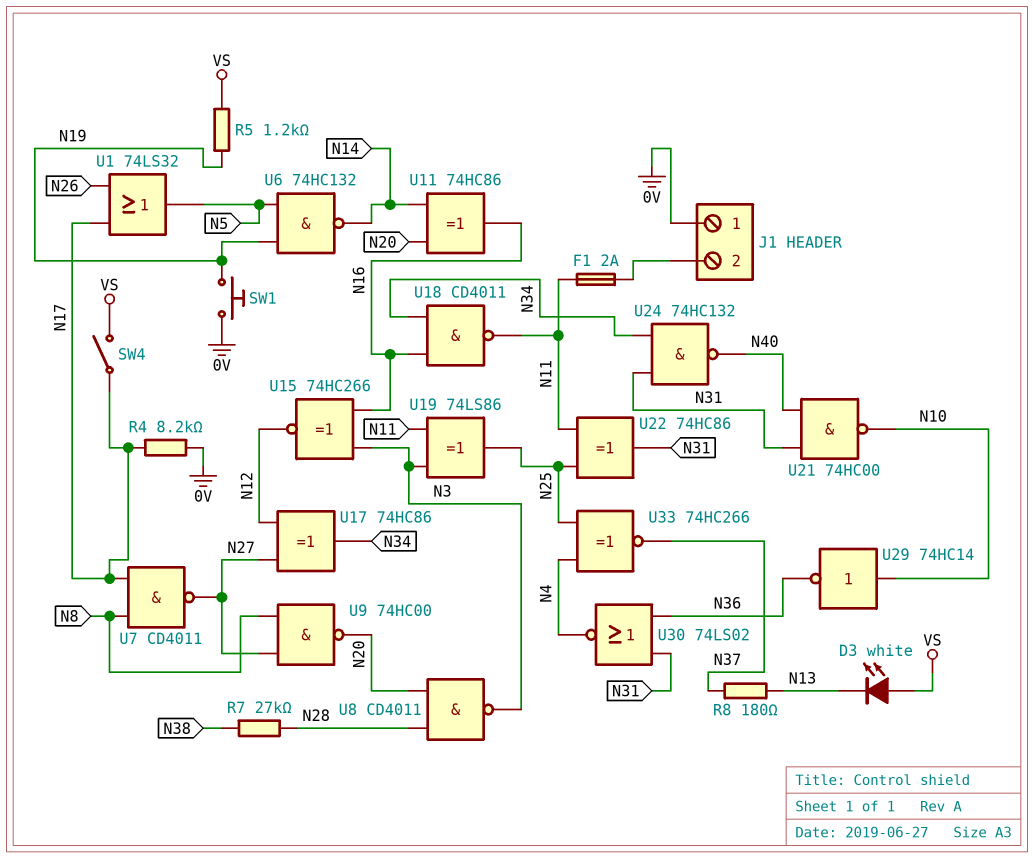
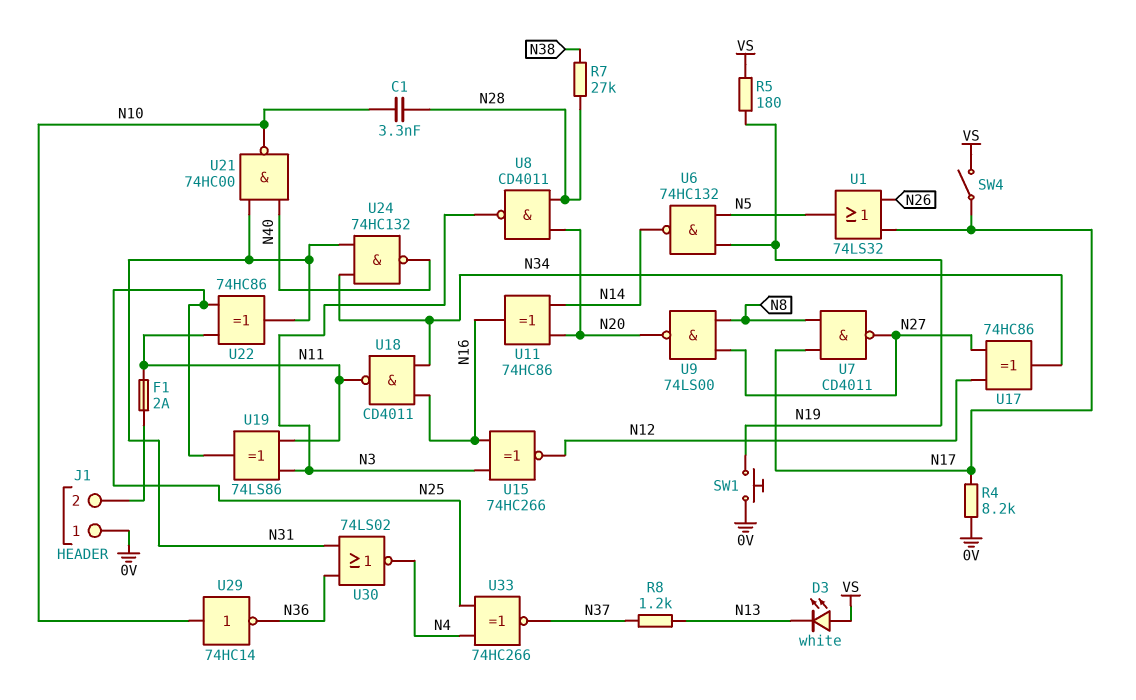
C1: none -> 3.3nF (N10, N28)
R5: 1.2k (N19, VS) -> 180 (N19, VS)
R8: 180 (N13, N37) -> 1.2k (N13, N37)
U9: NAND 74HC00 (in N8, in N27, out N20) -> NAND 74LS00 (in N8, in N27, out N20)

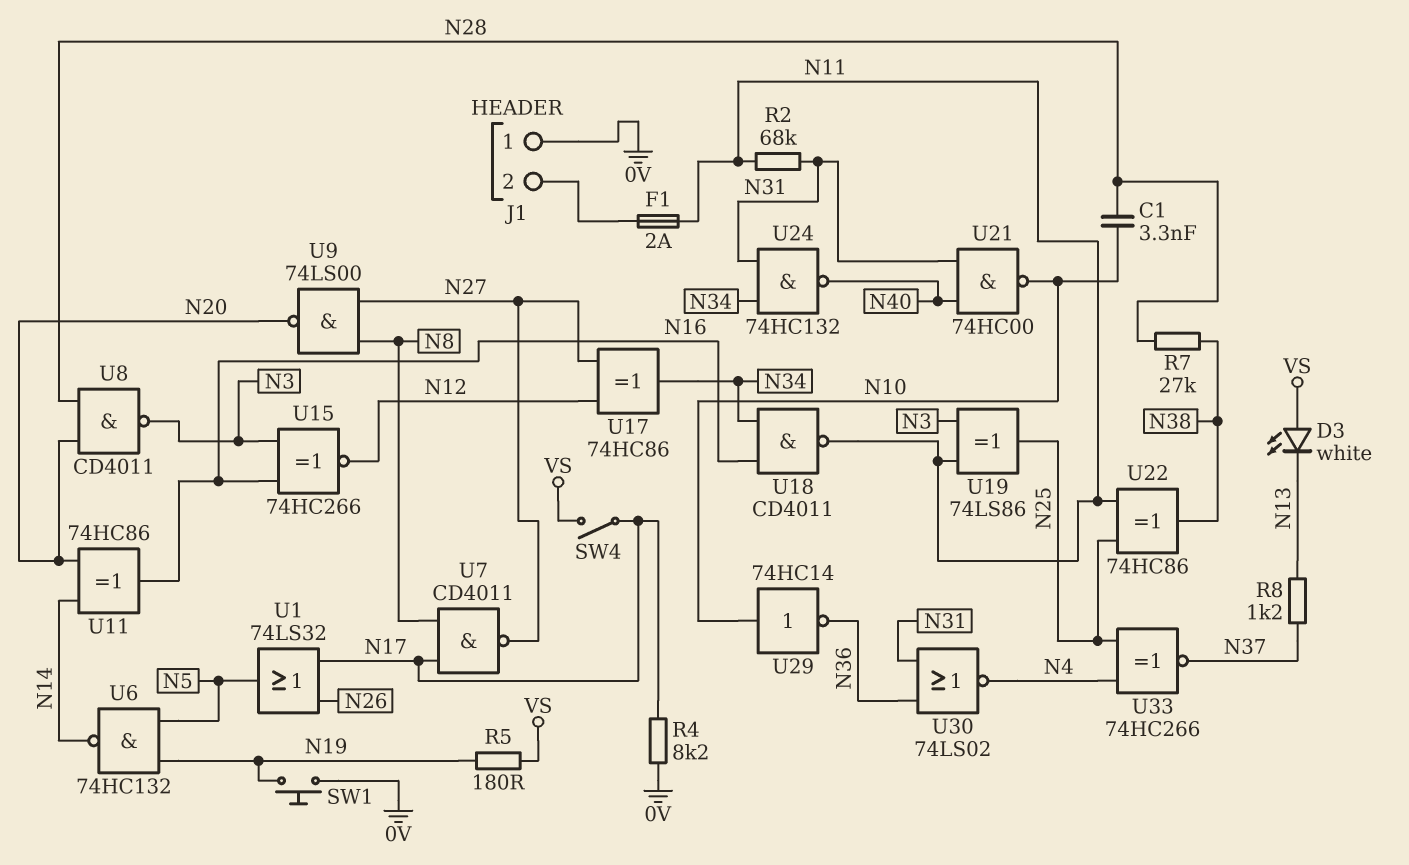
R2: none -> 68k (N11, N31)
U22: XOR 74HC86 (in N11, in N25, out N31) -> XOR 74HC86 (in N11, in N25, out N38)

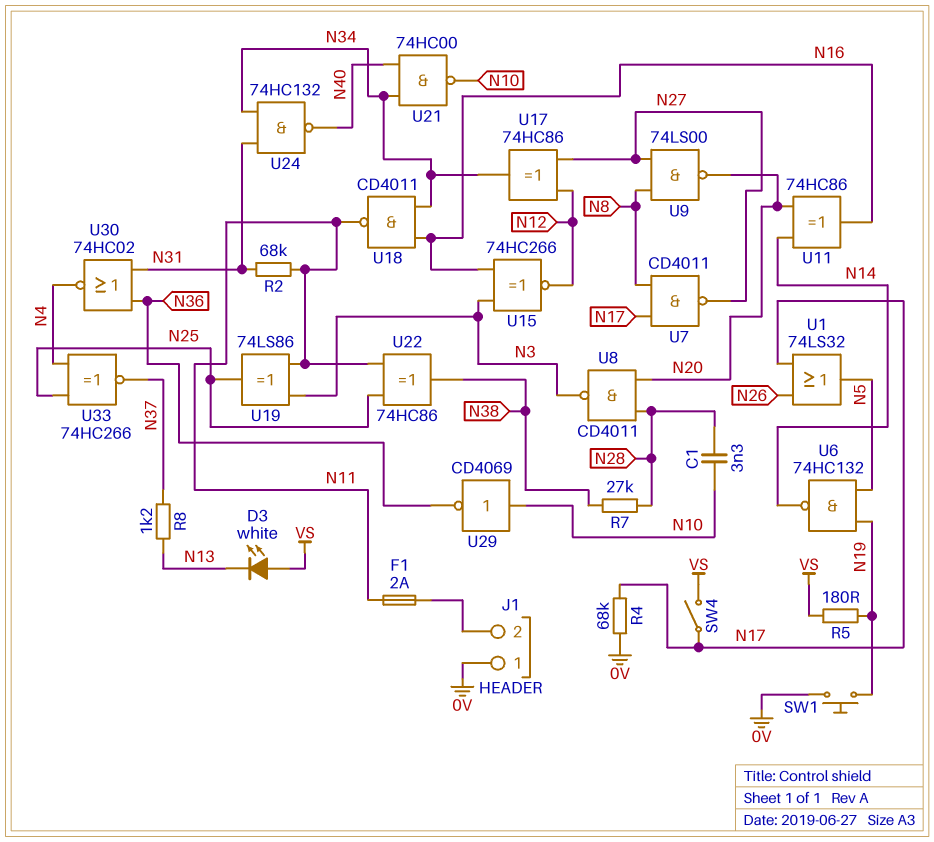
R4: 8.2k (0V, N17) -> 68k (0V, N17)
U21: NAND 74HC00 (in N31, in N40, out N10) -> NAND 74HC00 (in N34, in N40, out N10)
U29: NOT 74HC14 (in N10, out N36) -> NOT CD4069 (in N10, out N36)
U30: NOR 74LS02 (in N31, in N36, out N4) -> NOR 74HC02 (in N31, in N36, out N4)

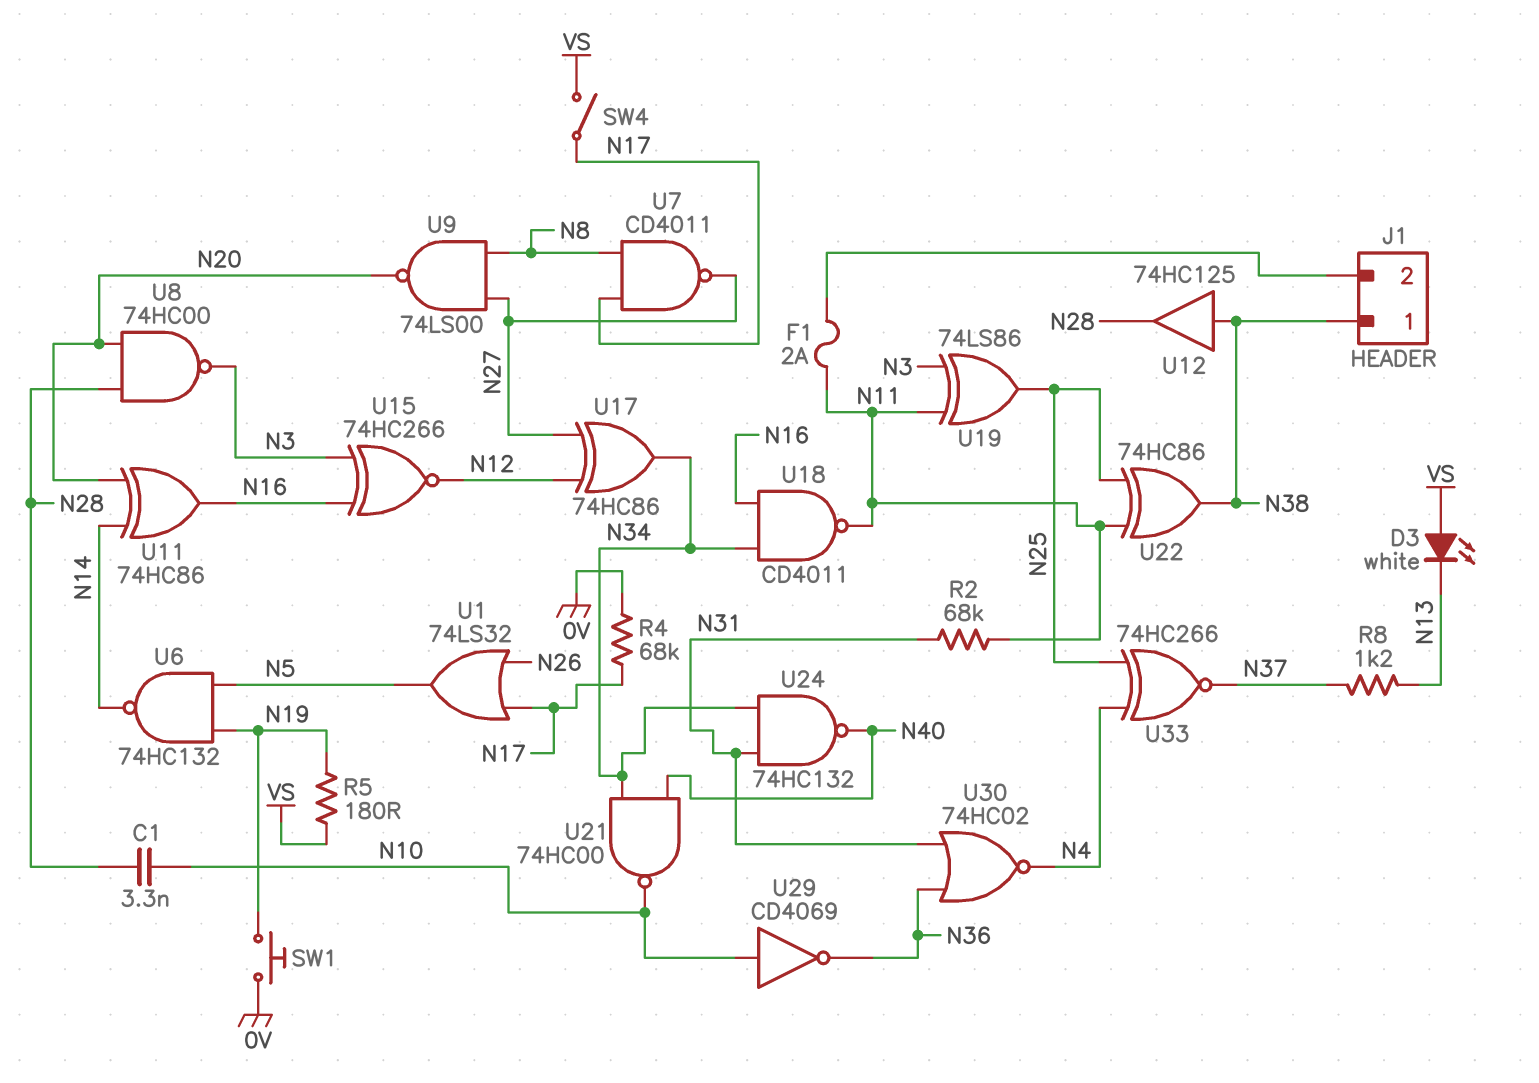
J1 pin 1: 0V -> N38
R7: 27k (N28, N38) -> none
U8: NAND CD4011 (in N20, in N28, out N3) -> NAND 74HC00 (in N20, in N28, out N3)
U12: none -> buffer 74HC125 (in N38, out N28)

